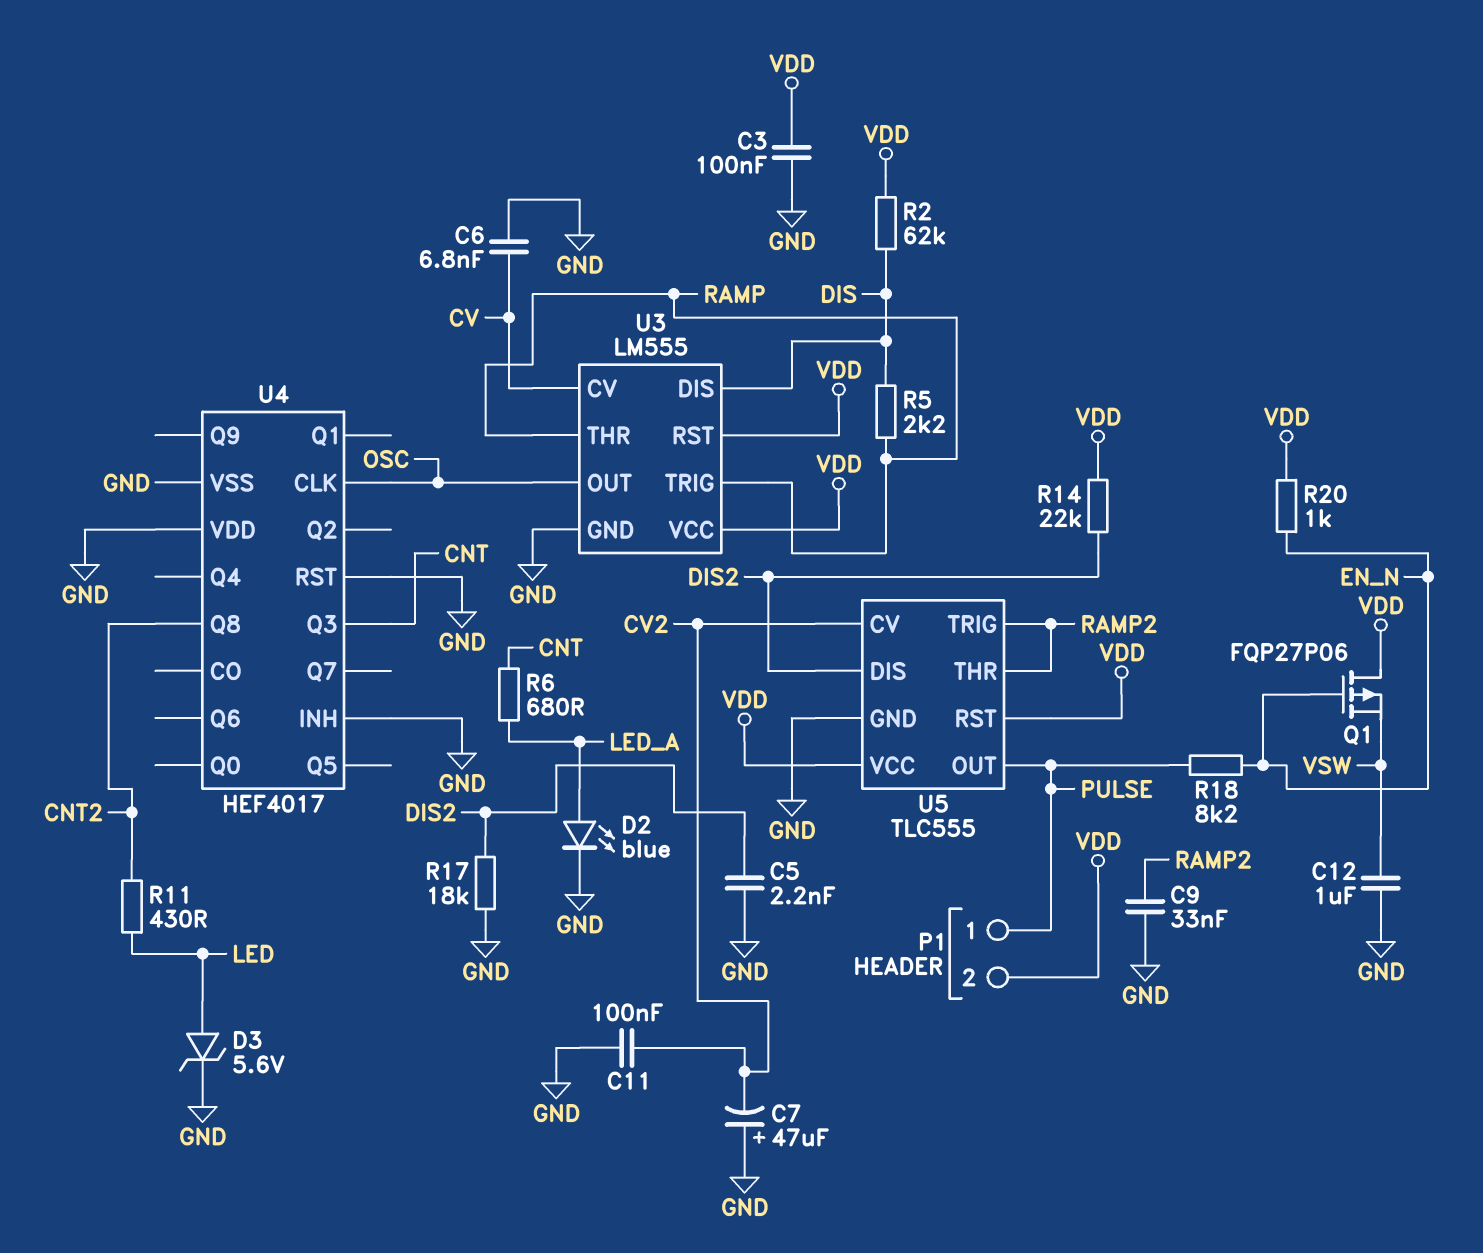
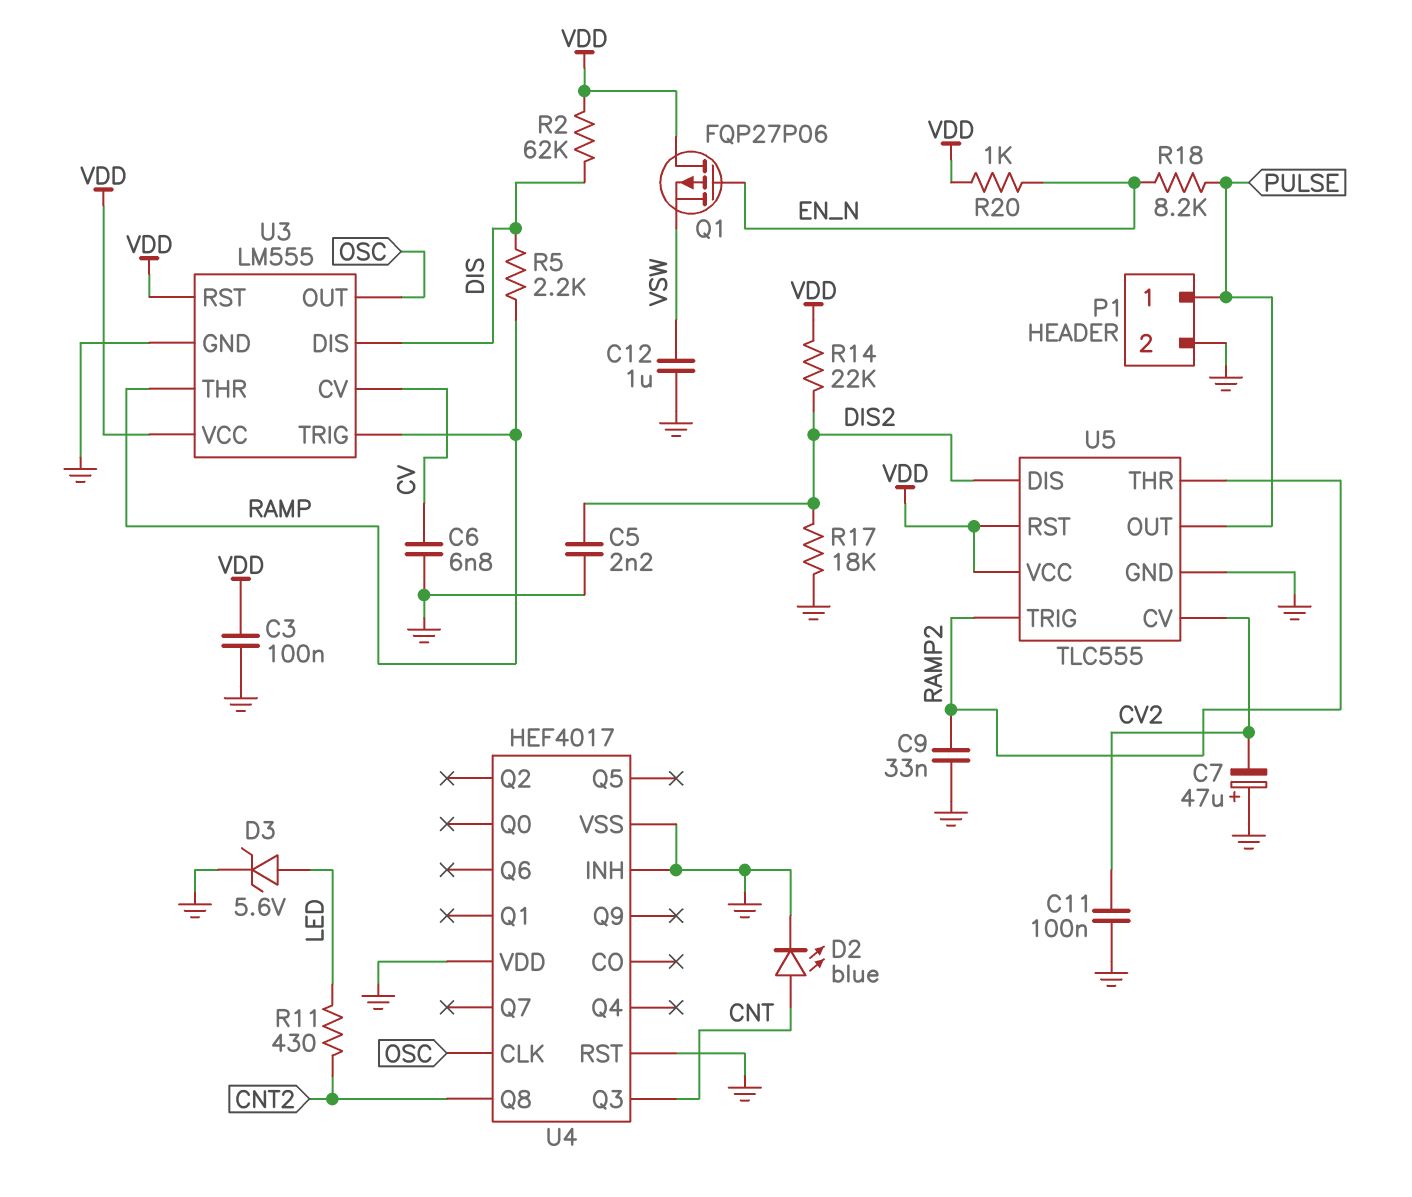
D2: LED blue (A LED_A, K GND) -> LED blue (A CNT, K GND)
P1 pin 2: VDD -> GND
R6: 680 (CNT, LED_A) -> none

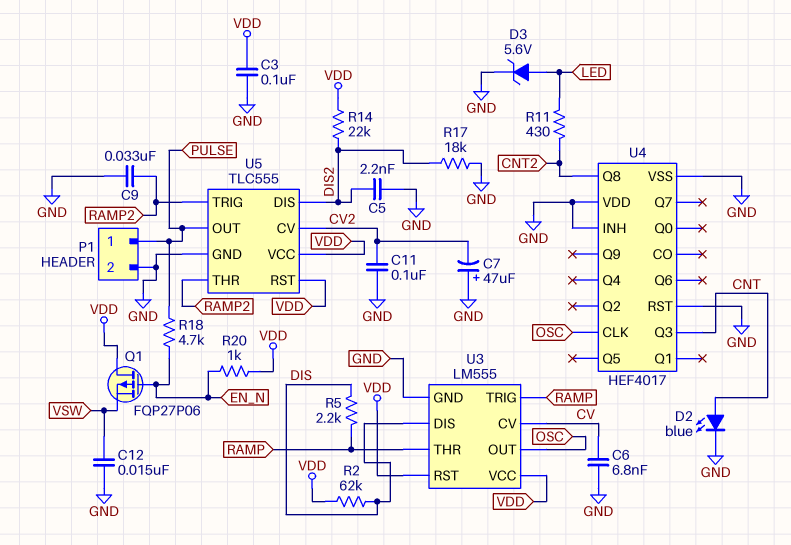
C12: 1uF (GND, VSW) -> 15nF (GND, VSW)
R18: 8.2k (EN_N, PULSE) -> 4.7k (EN_N, PULSE)

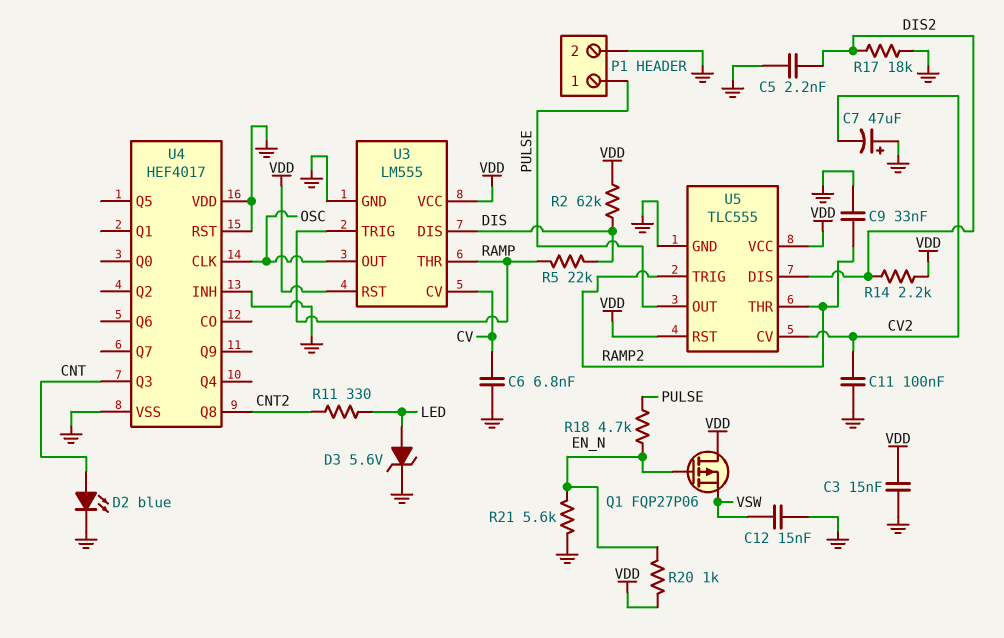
C3: 100nF (GND, VDD) -> 15nF (GND, VDD)
R5: 2.2k (DIS, RAMP) -> 22k (DIS, RAMP)
R11: 430 (CNT2, LED) -> 330 (CNT2, LED)
R14: 22k (DIS2, VDD) -> 2.2k (DIS2, VDD)
R21: none -> 5.6k (EN_N, GND)

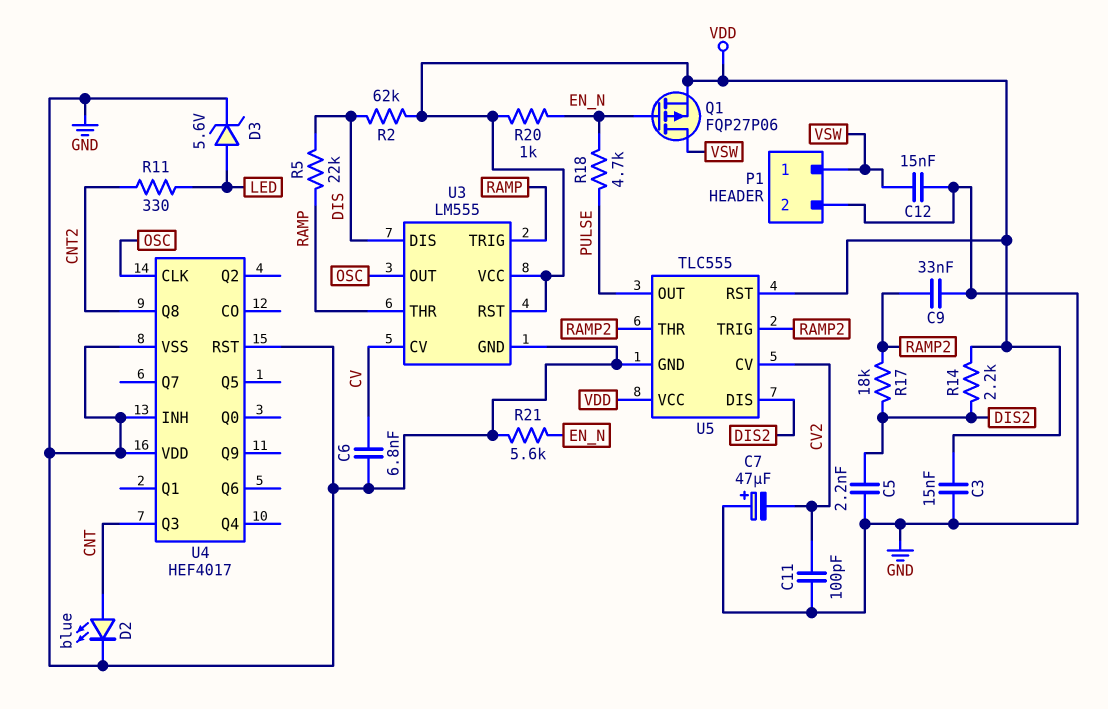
C11: 100nF (CV2, GND) -> 100pF (CV2, GND)
P1 pin 1: PULSE -> VSW
Q1: PMOS FQP27P06 (G EN_N, D VDD, S VSW) -> PMOS FQP27P06 (G EN_N, D VSW, S VDD)
R17: 18k (DIS2, GND) -> 18k (DIS2, RAMP2)

